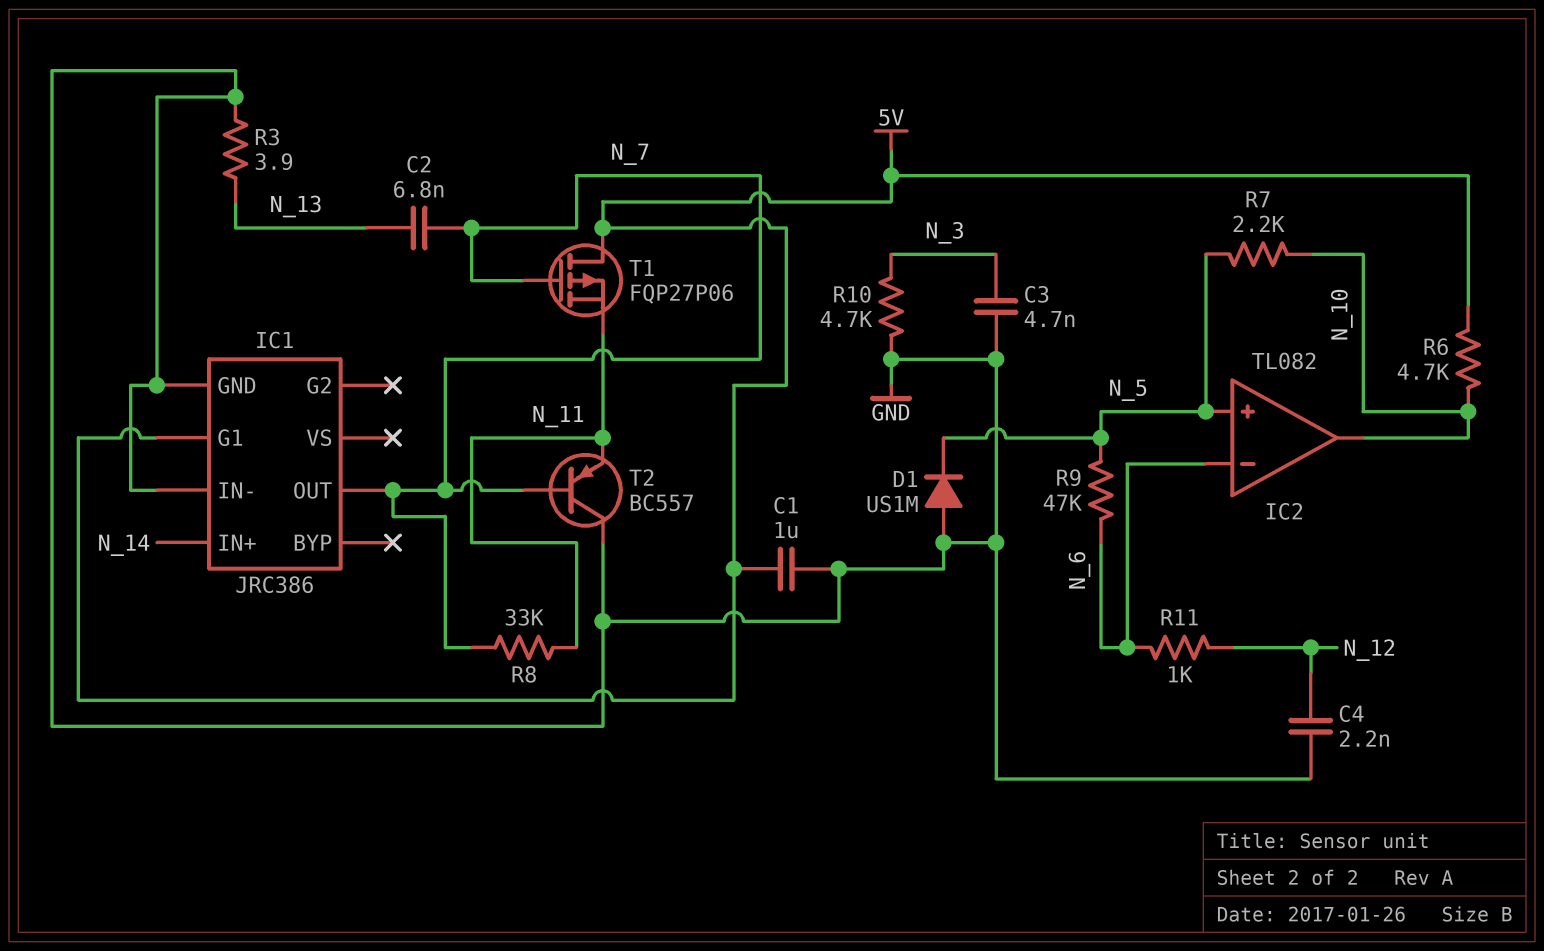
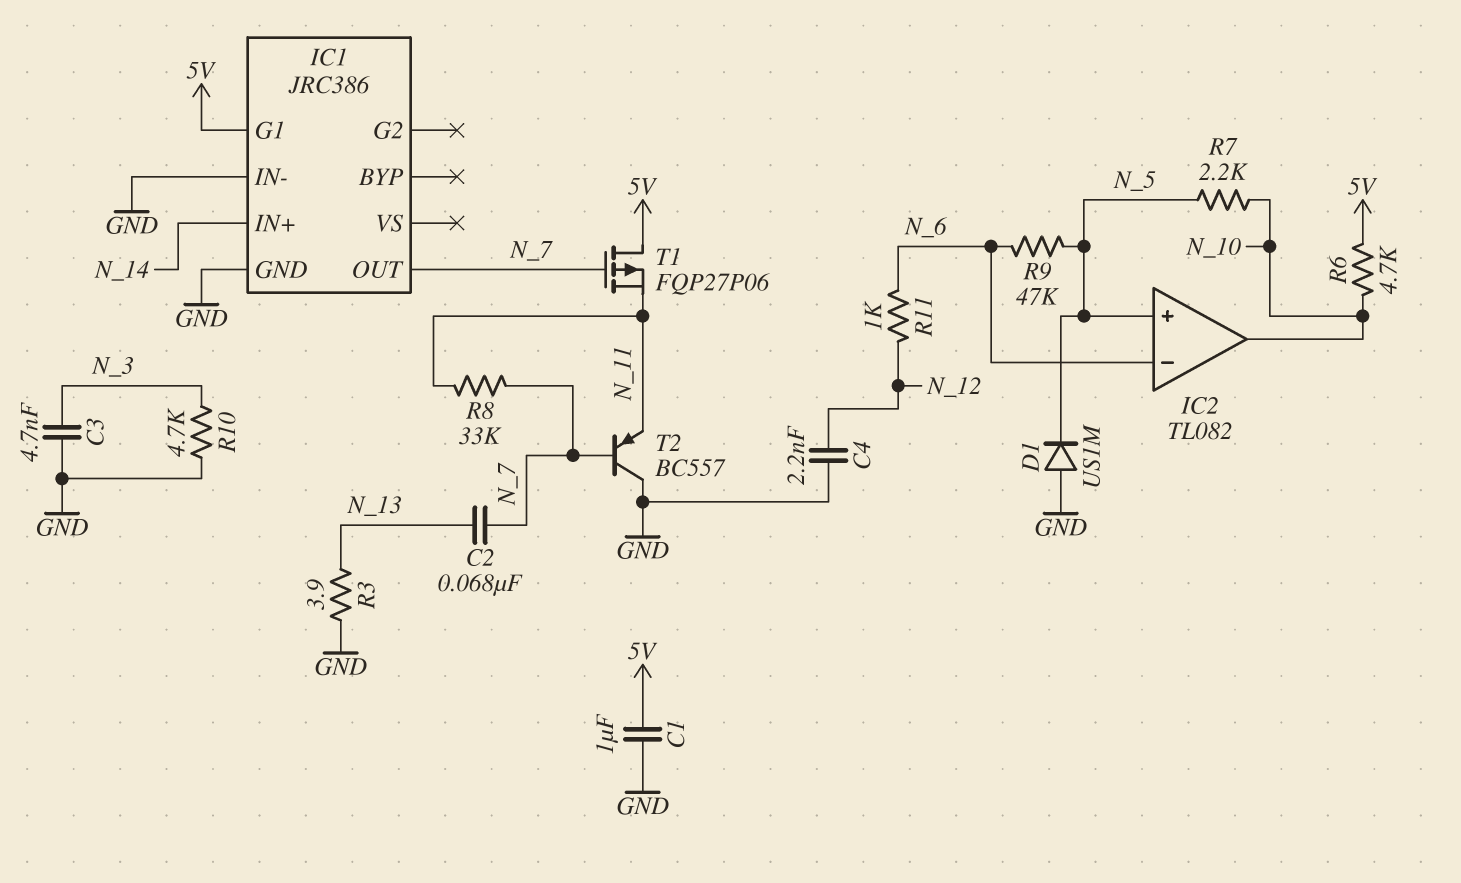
C2: 6.8nF (N_7, N_13) -> 68nF (N_7, N_13)

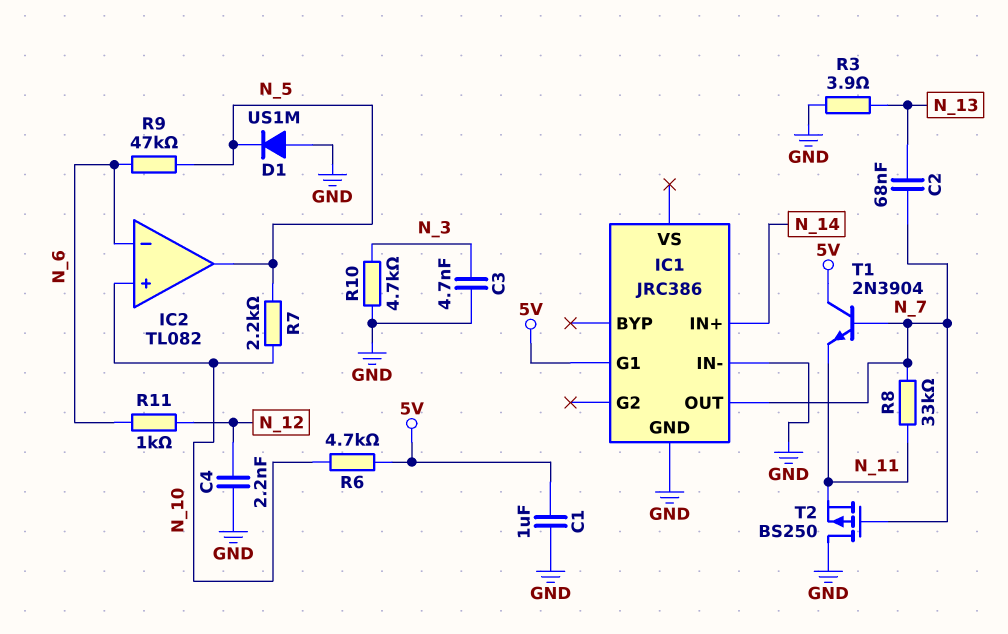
IC2 pin in+: N_5 -> N_10
IC2 pin out: N_10 -> N_5
T1: PMOS FQP27P06 (G N_7, D 5V, S N_11) -> NPN 2N3904 (B N_7, C 5V, E N_11)
T2: PNP BC557 (B N_7, C GND, E N_11) -> PMOS BS250 (G N_7, D GND, S N_11)

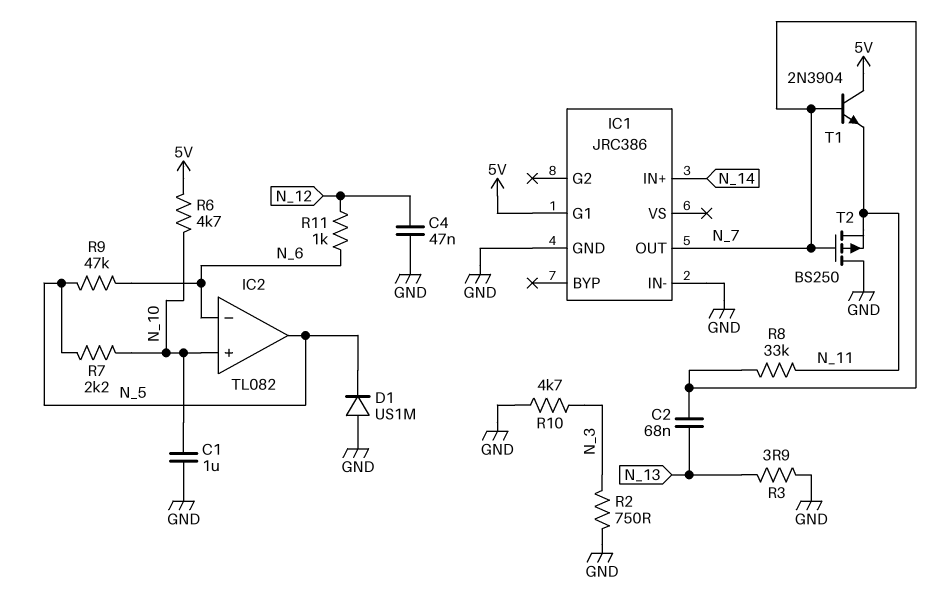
C1: 1uF (5V, GND) -> 1uF (GND, N_10)
C3: 4.7nF (GND, N_3) -> none
C4: 2.2nF (GND, N_12) -> 47nF (GND, N_12)
R2: none -> 750 (GND, N_3)

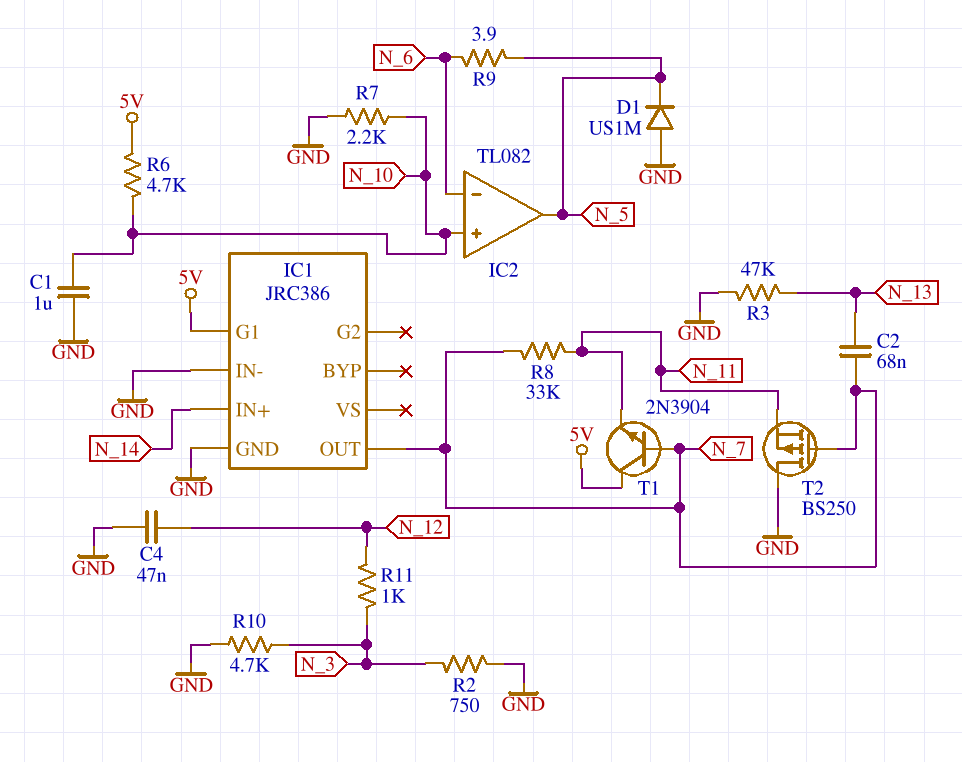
R3: 3.9 (GND, N_13) -> 47k (GND, N_13)
R7: 2.2k (N_5, N_10) -> 2.2k (GND, N_10)
R9: 47k (N_5, N_6) -> 3.9 (N_5, N_6)
R11: 1k (N_6, N_12) -> 1k (N_3, N_12)

